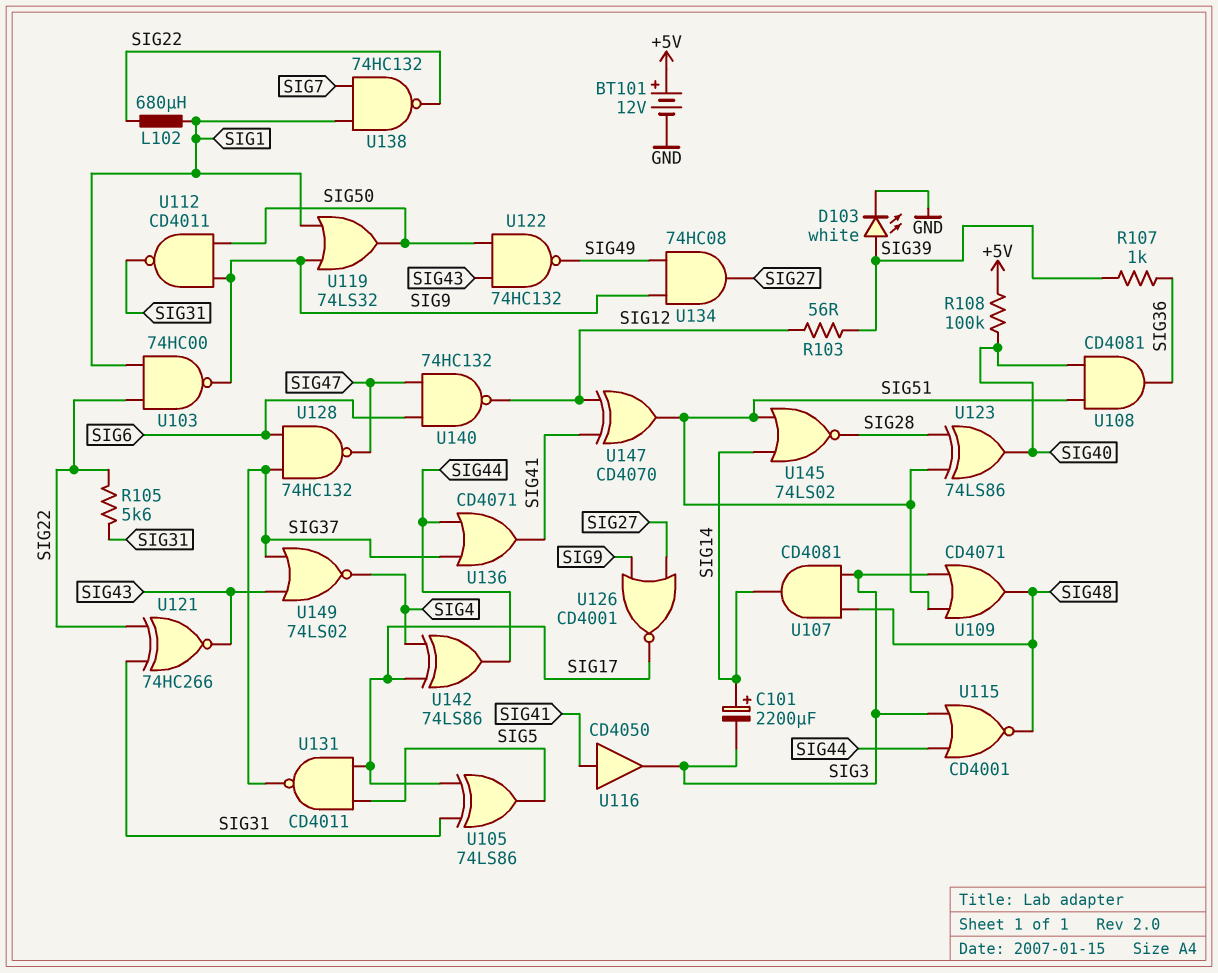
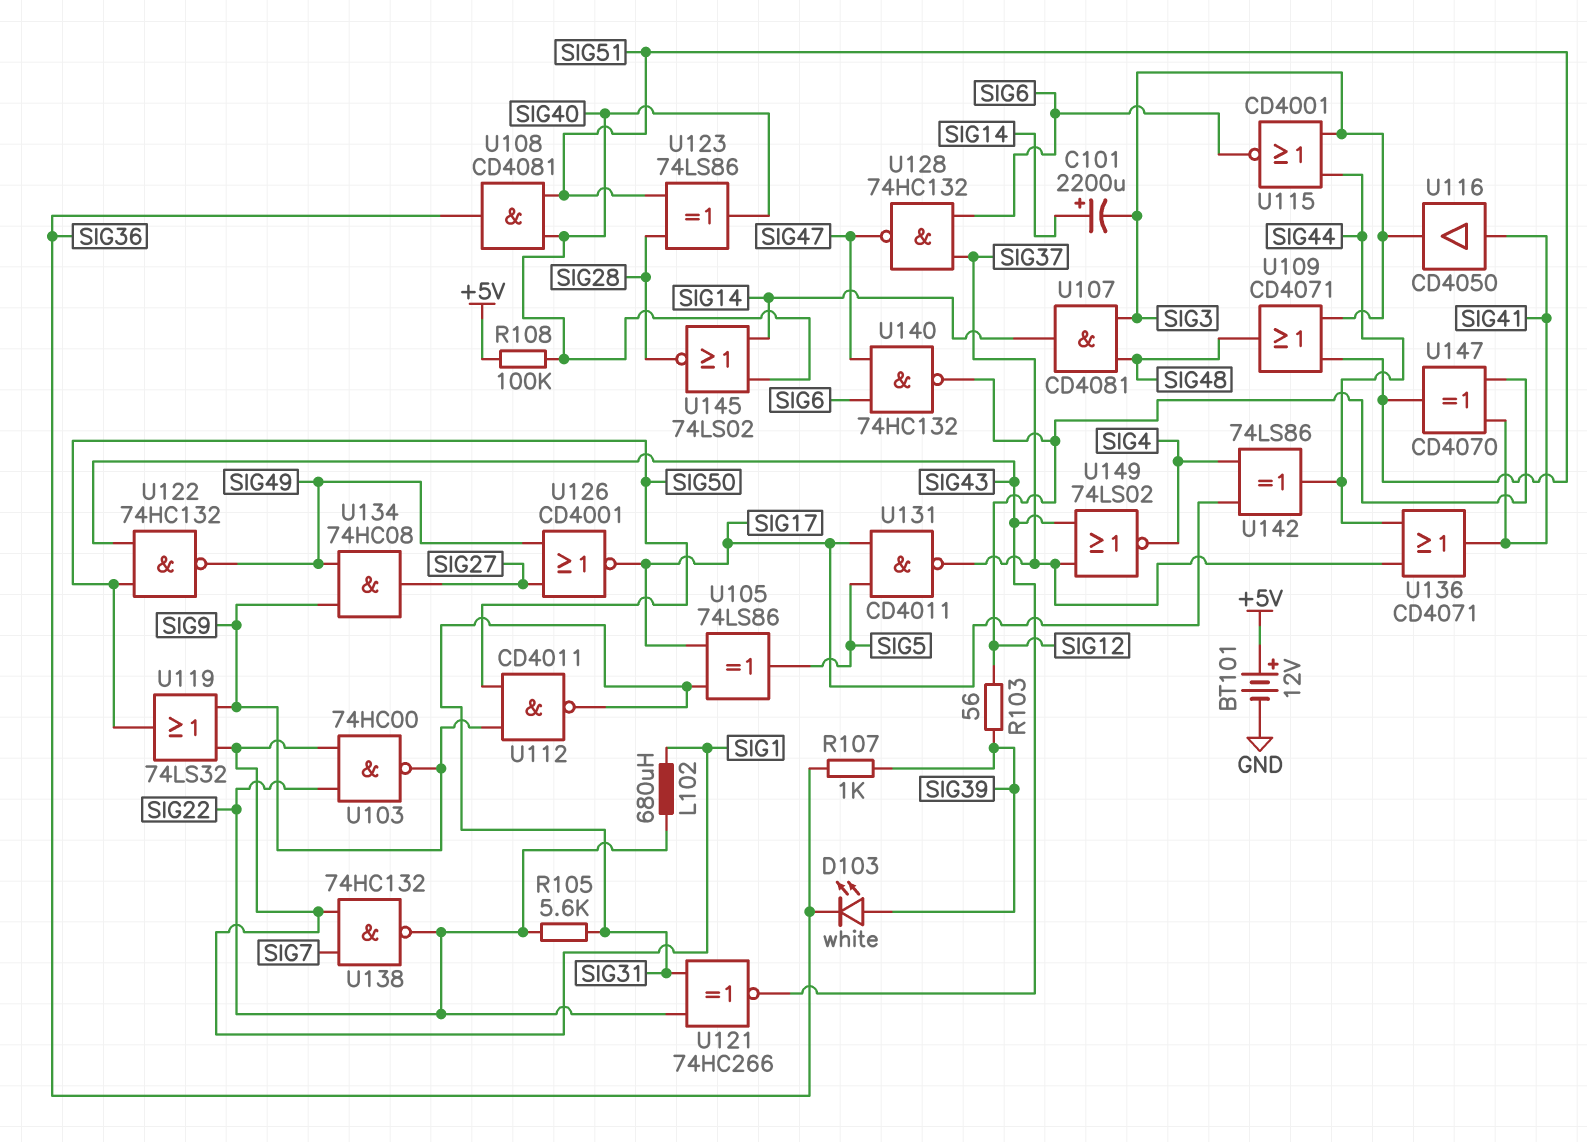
D103: LED white (A SIG39, K GND) -> LED white (A SIG39, K SIG36)
U115: NOR CD4001 (in SIG3, in SIG44, out SIG48) -> NOR CD4001 (in SIG3, in SIG44, out SIG6)
U126: NOR CD4001 (in SIG9, in SIG27, out SIG17) -> NOR CD4001 (in SIG27, in SIG49, out SIG17)
U145: NOR 74LS02 (in SIG14, in SIG51, out SIG28) -> NOR 74LS02 (in SIG14, in SIG40, out SIG28)

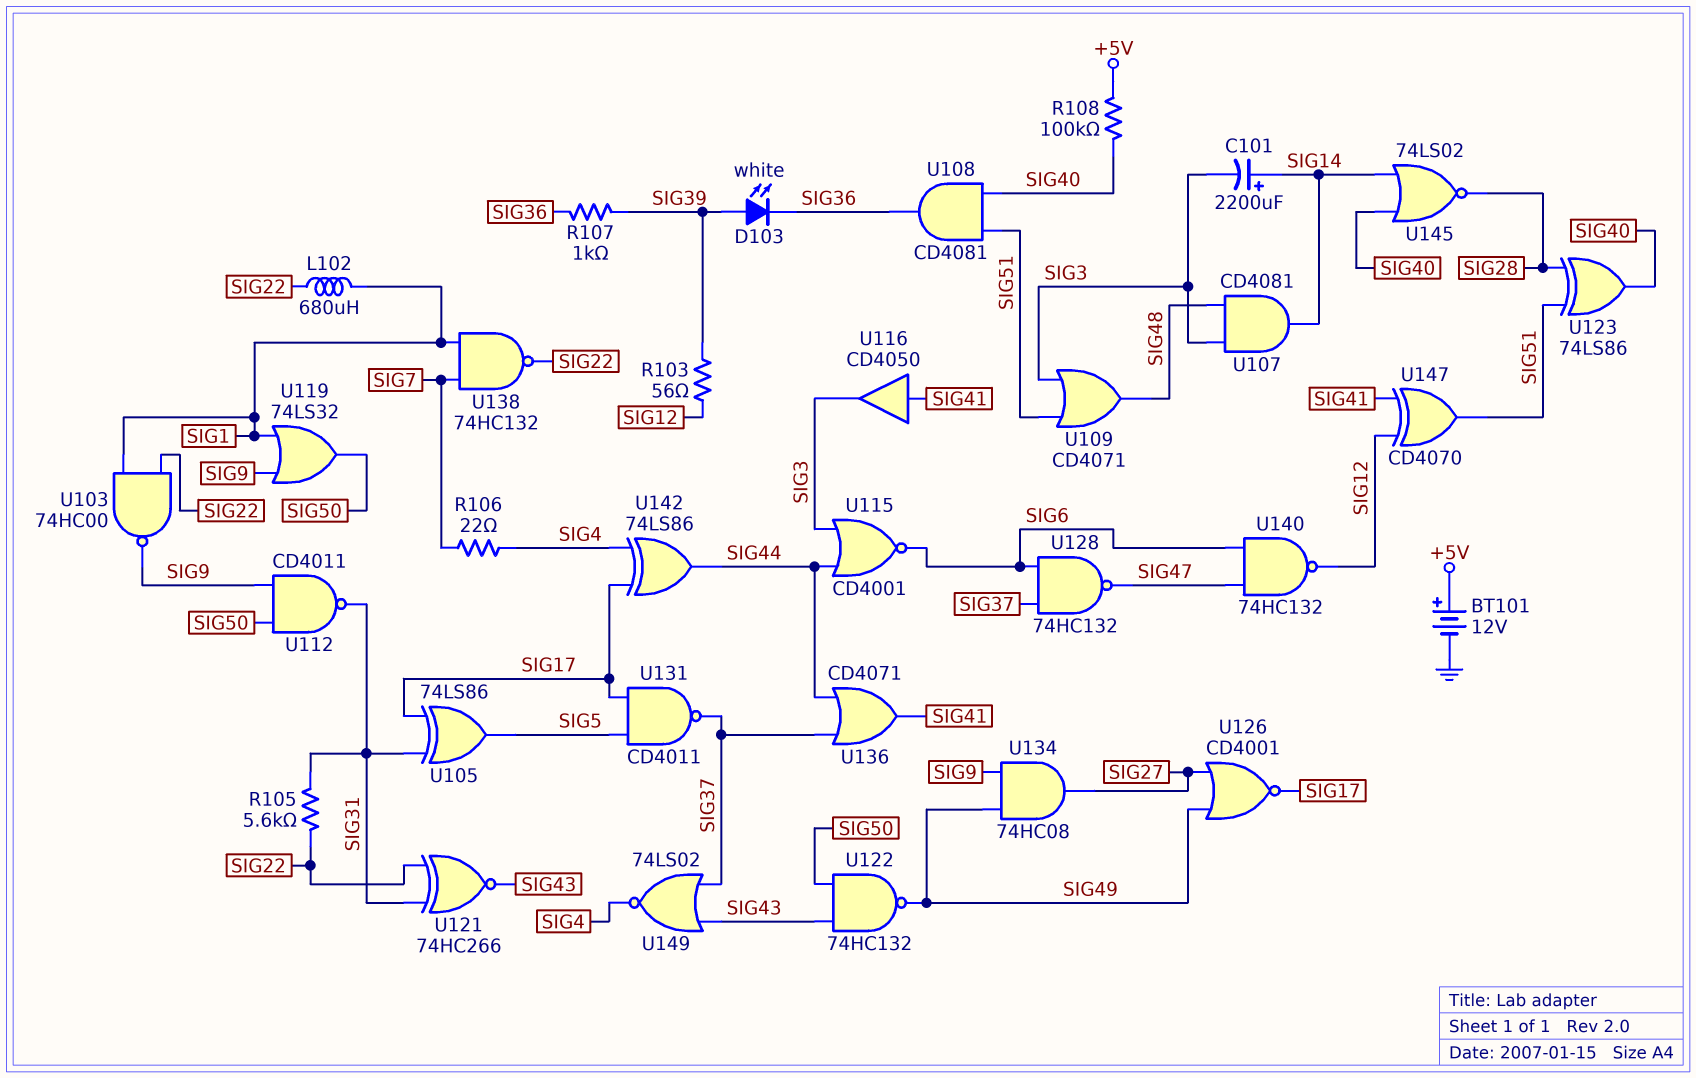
R106: none -> 22 (SIG4, SIG7)

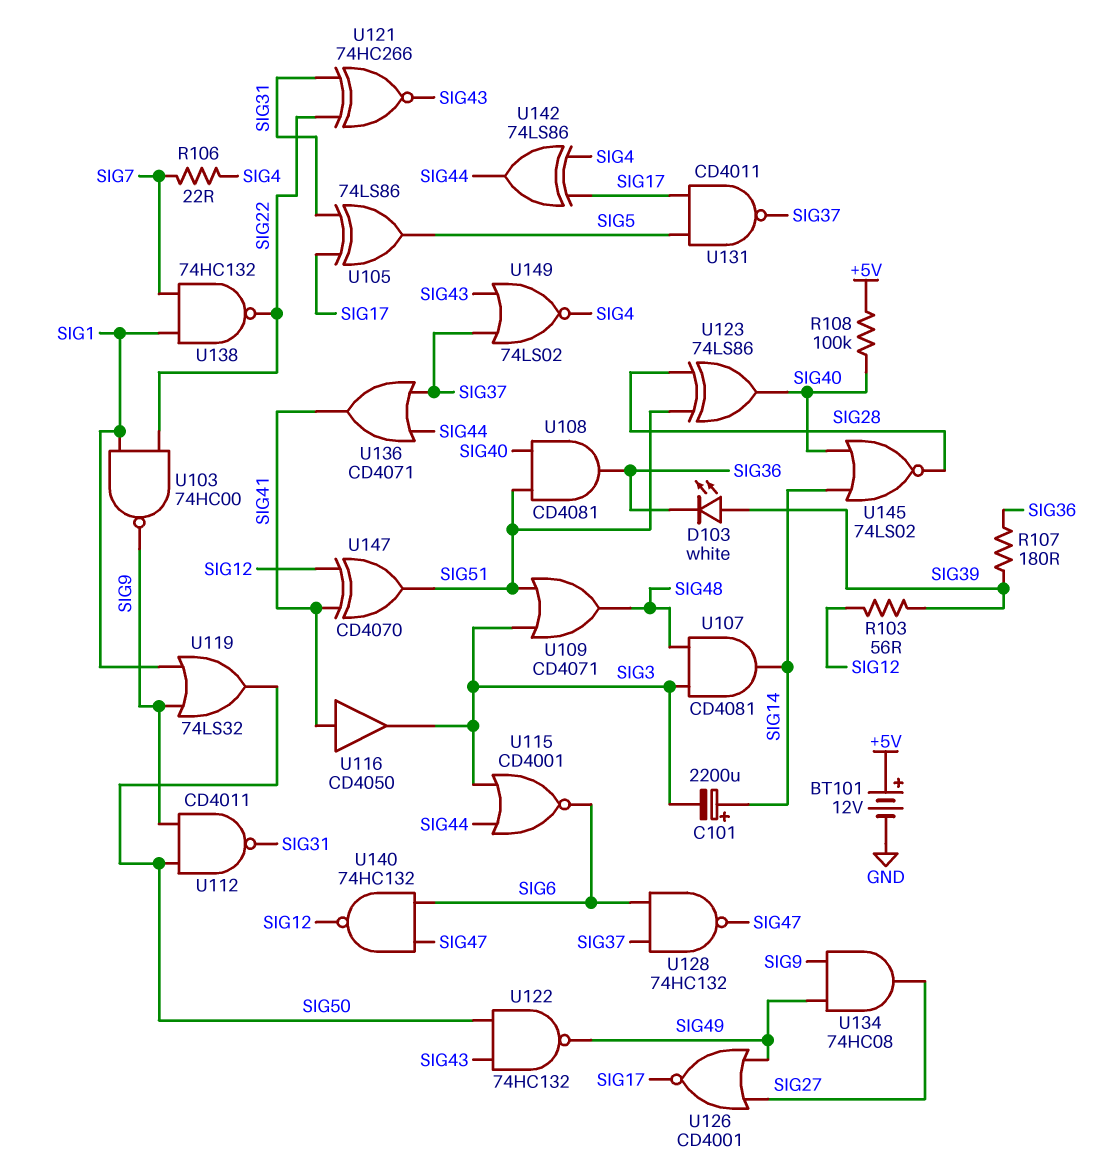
L102: 680uH (SIG1, SIG22) -> none
R105: 5.6k (SIG22, SIG31) -> none
R107: 1k (SIG36, SIG39) -> 180 (SIG36, SIG39)

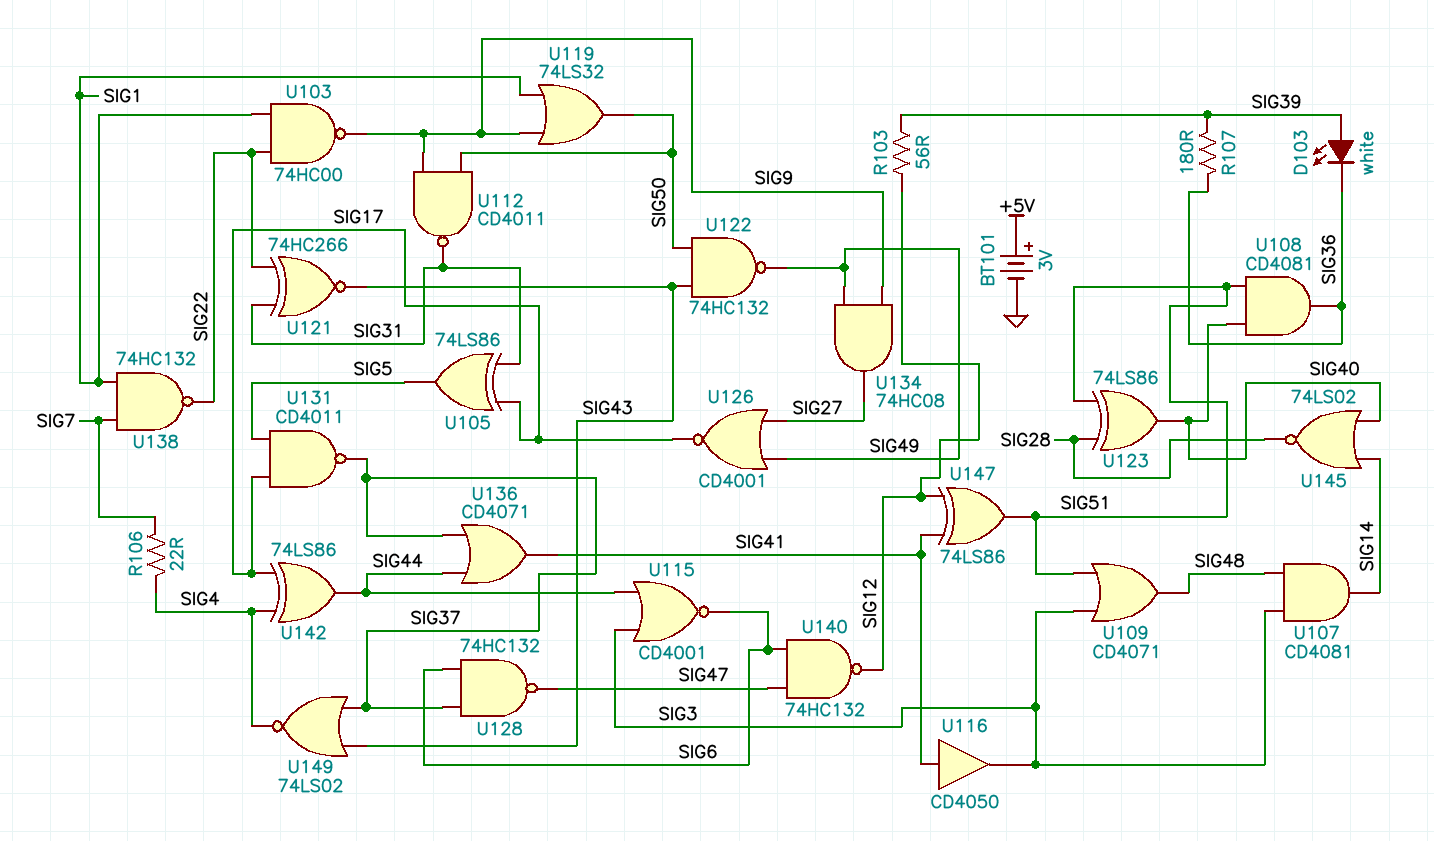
BT101: 12V (plus +5V, minus GND) -> 3V (plus +5V, minus GND)
C101: 2200uF (plus SIG14, minus SIG3) -> none
R108: 100k (+5V, SIG40) -> none
U147: XOR CD4070 (in SIG12, in SIG41, out SIG51) -> XOR 74LS86 (in SIG12, in SIG41, out SIG51)

